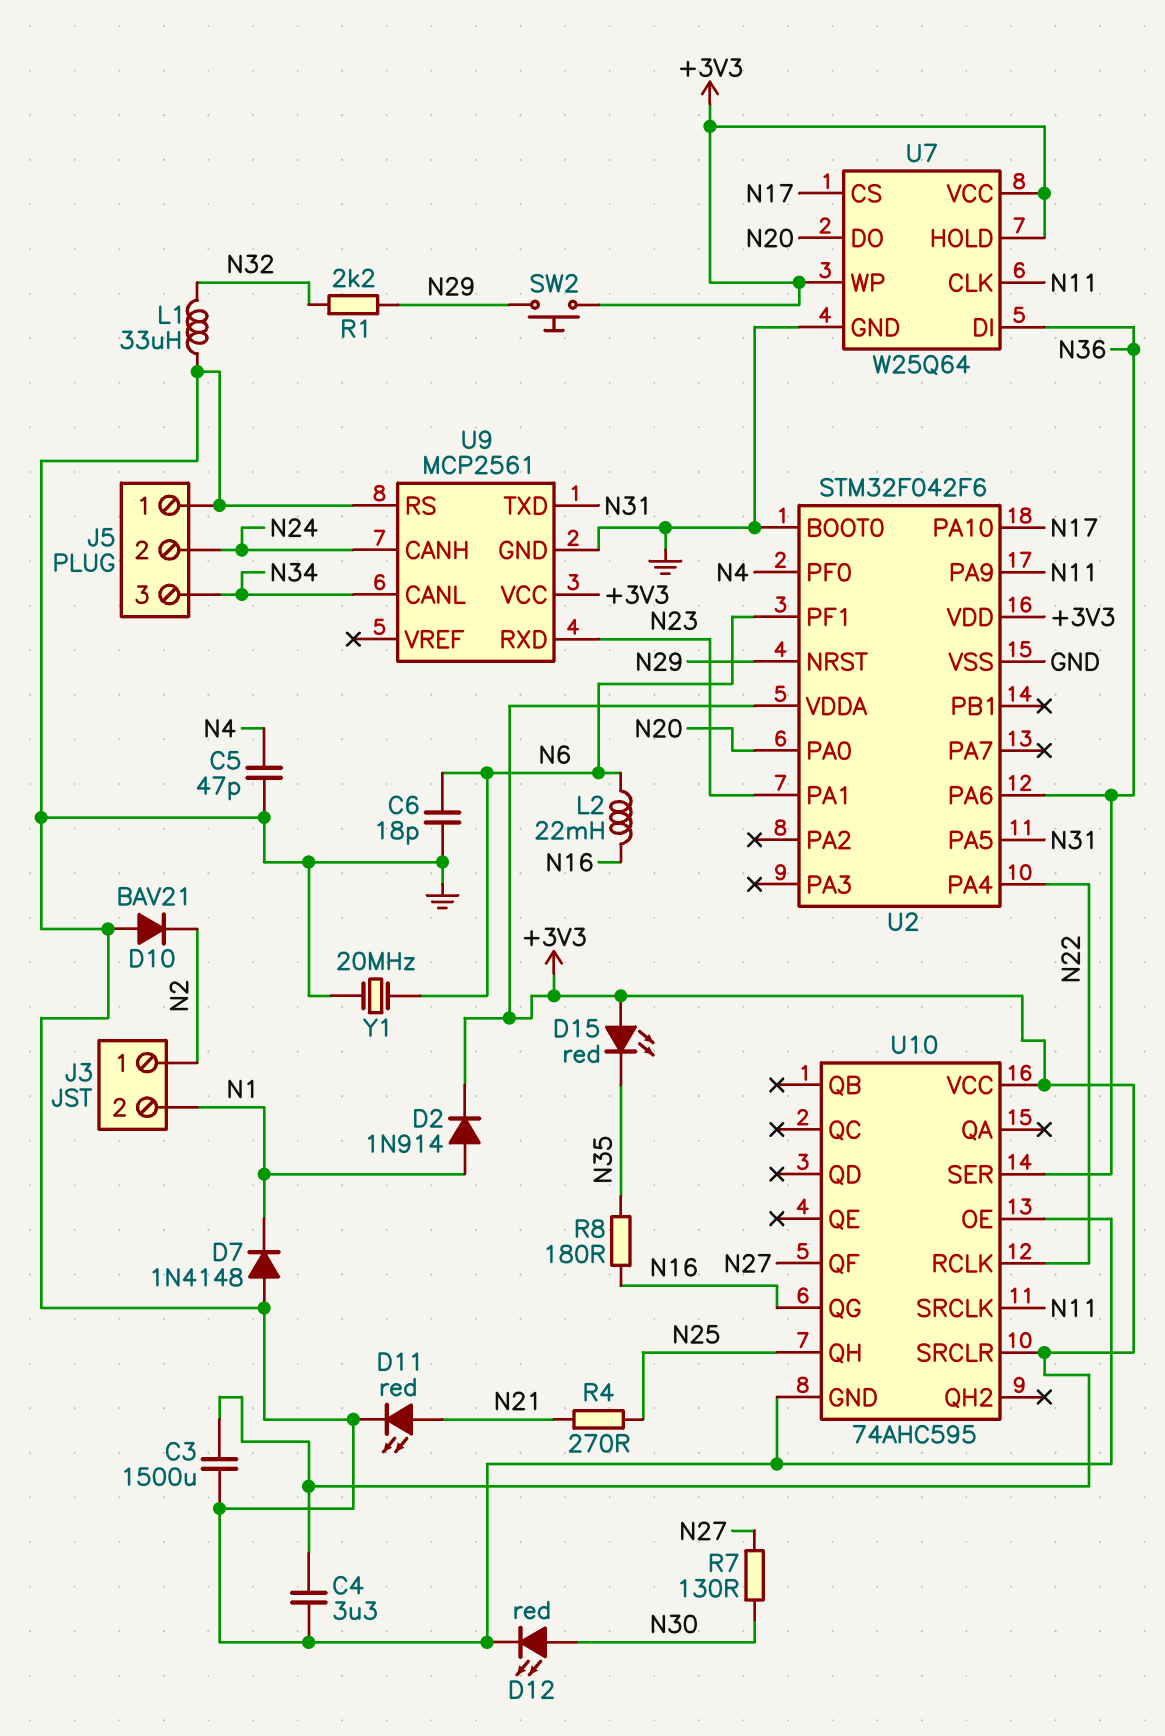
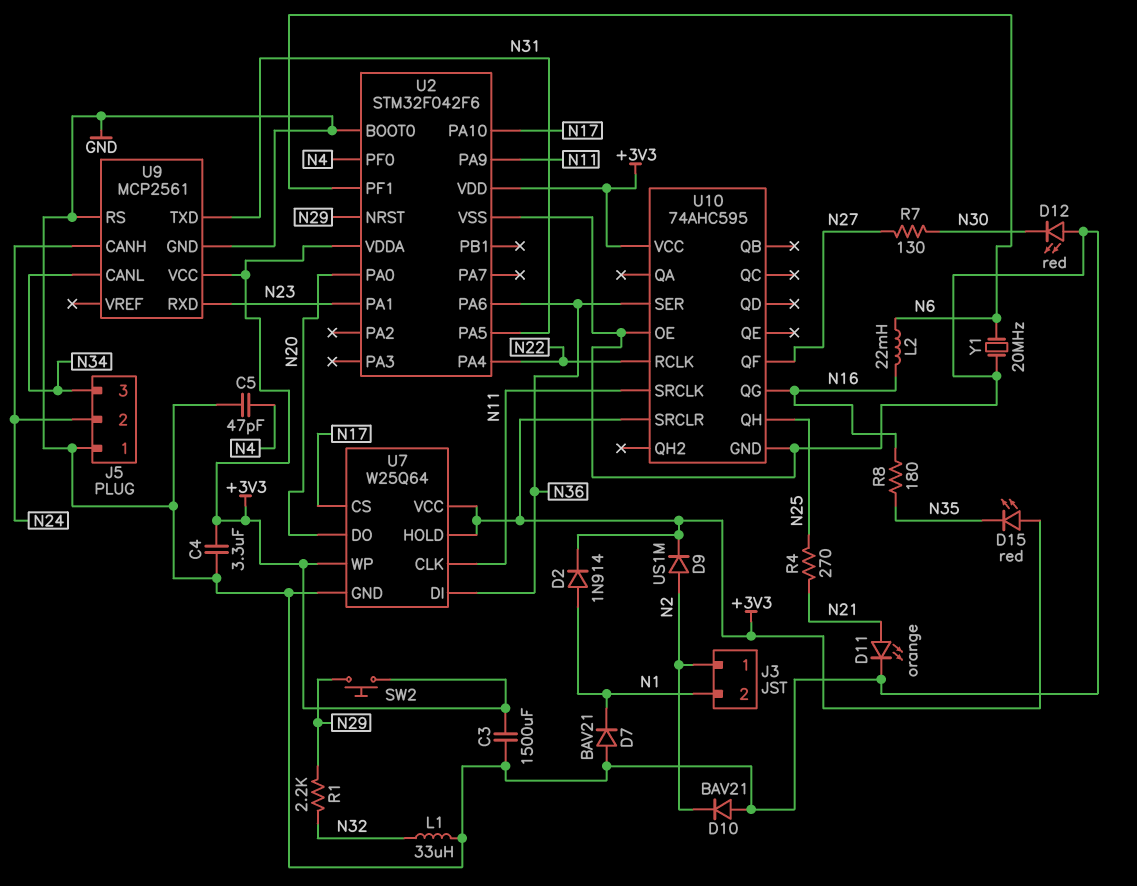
C6: 18pF (GND, N6) -> none
D7: diode 1N4148 (A GND, K N1) -> diode BAV21 (A GND, K N1)
D9: none -> diode US1M (A N2, K +3V3)
D11: LED red (A N21, K GND) -> LED orange (A N21, K GND)
D12: LED red (A N30, K GND) -> LED red (A GND, K N30)

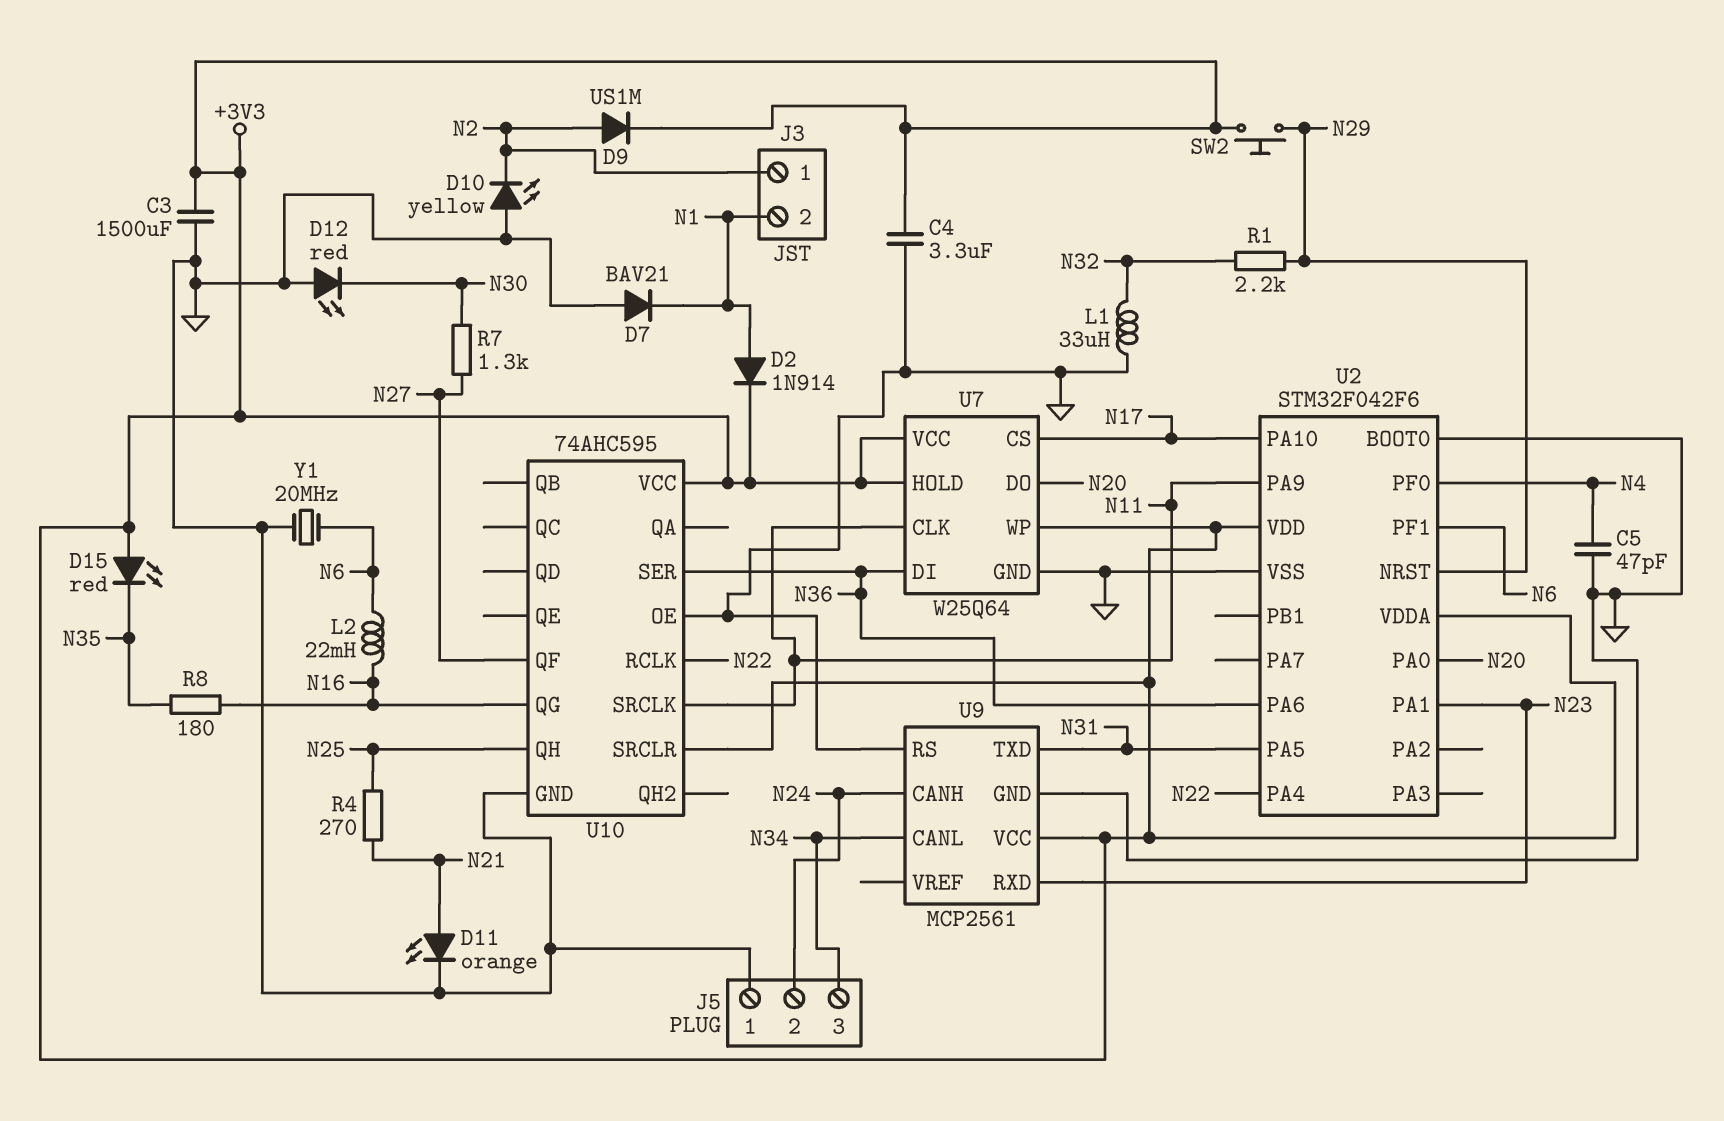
D10: diode BAV21 (A GND, K N2) -> LED yellow (A GND, K N2)
R7: 130 (N27, N30) -> 1.3k (N27, N30)

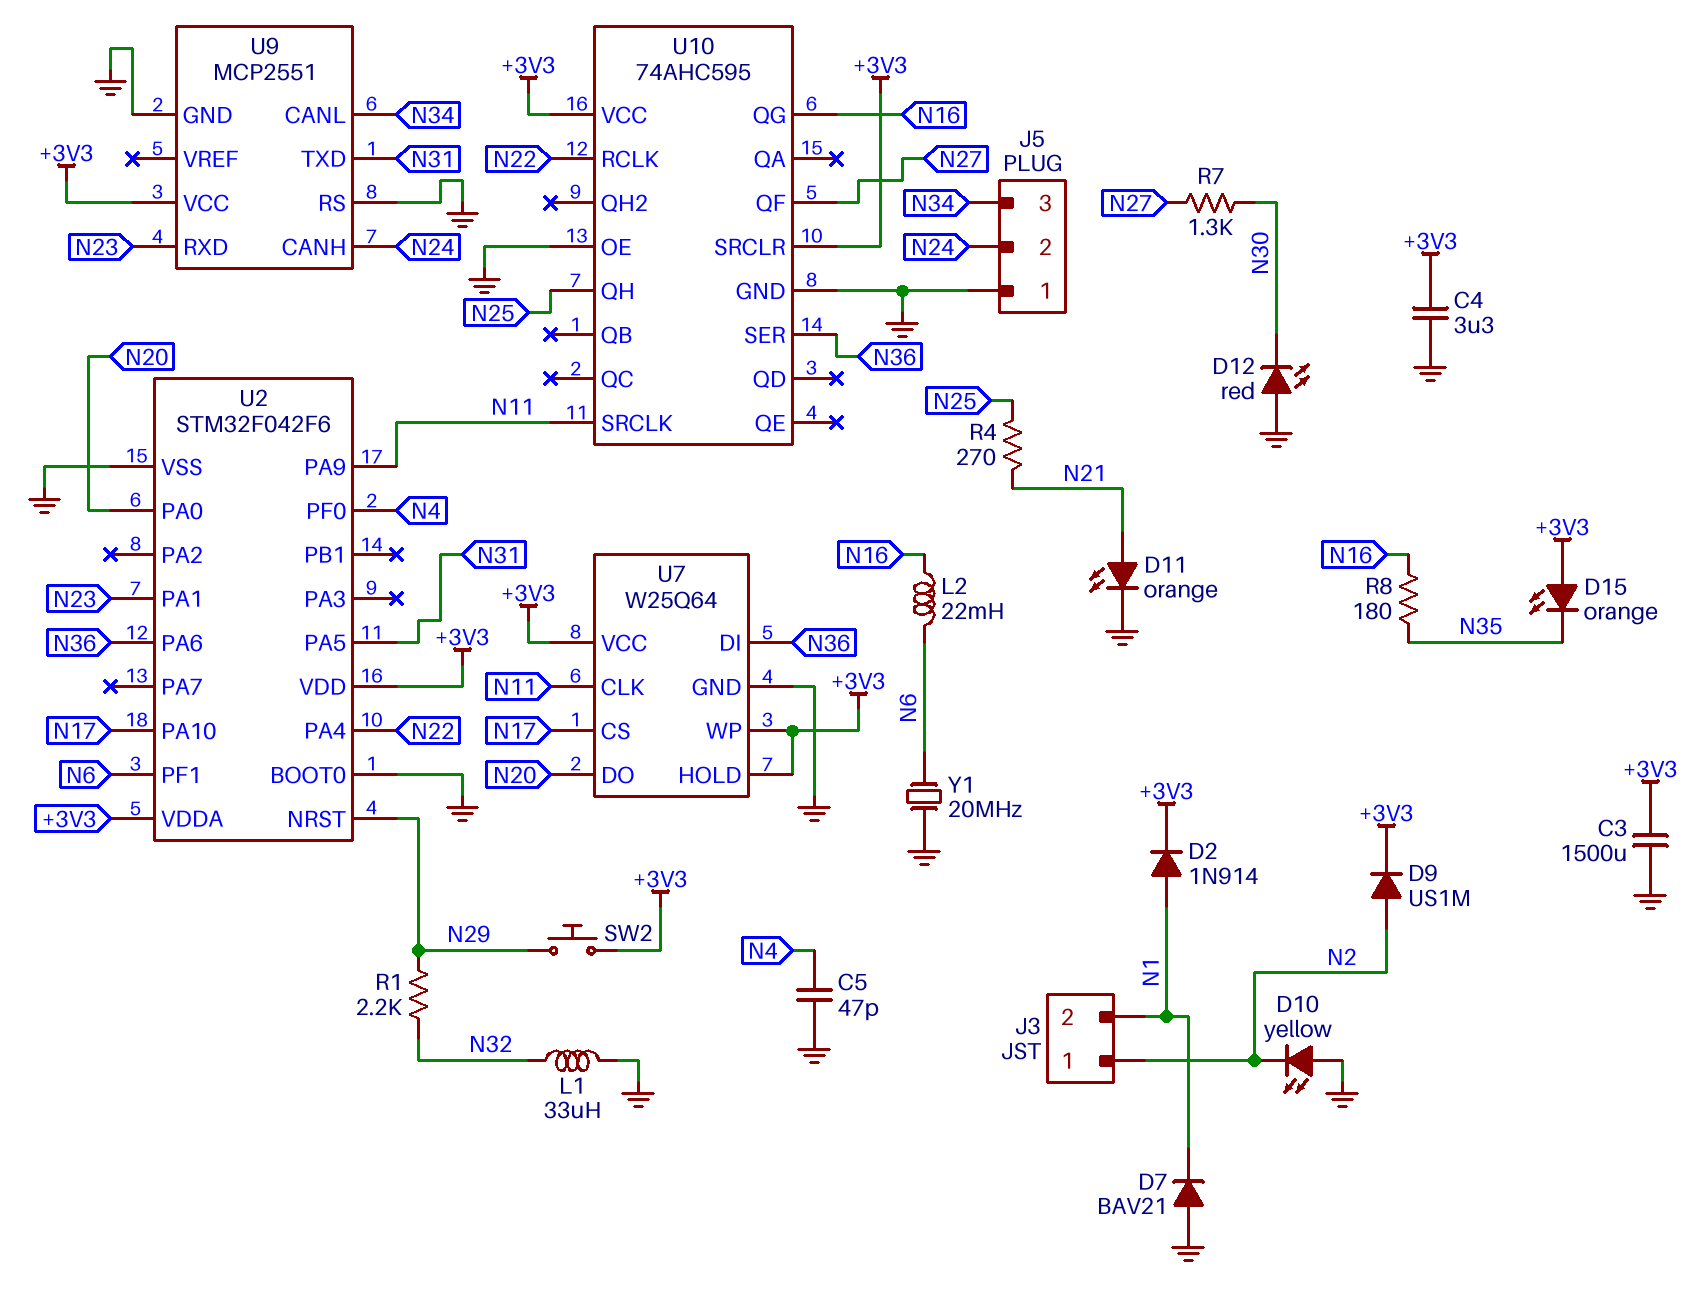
D15: LED red (A +3V3, K N35) -> LED orange (A +3V3, K N35)
U9: MCP2561 -> MCP2551

